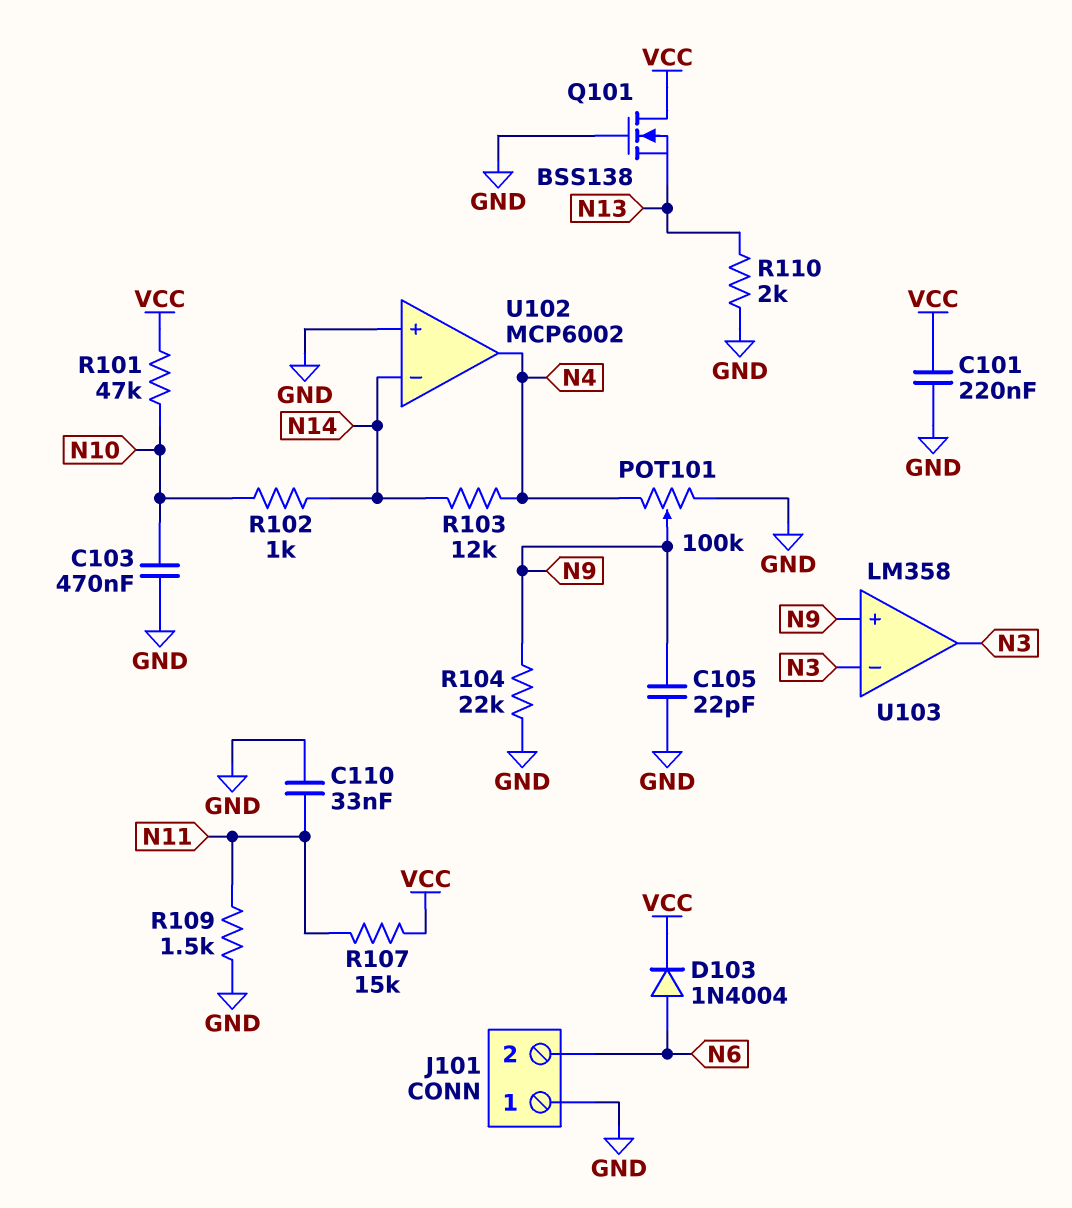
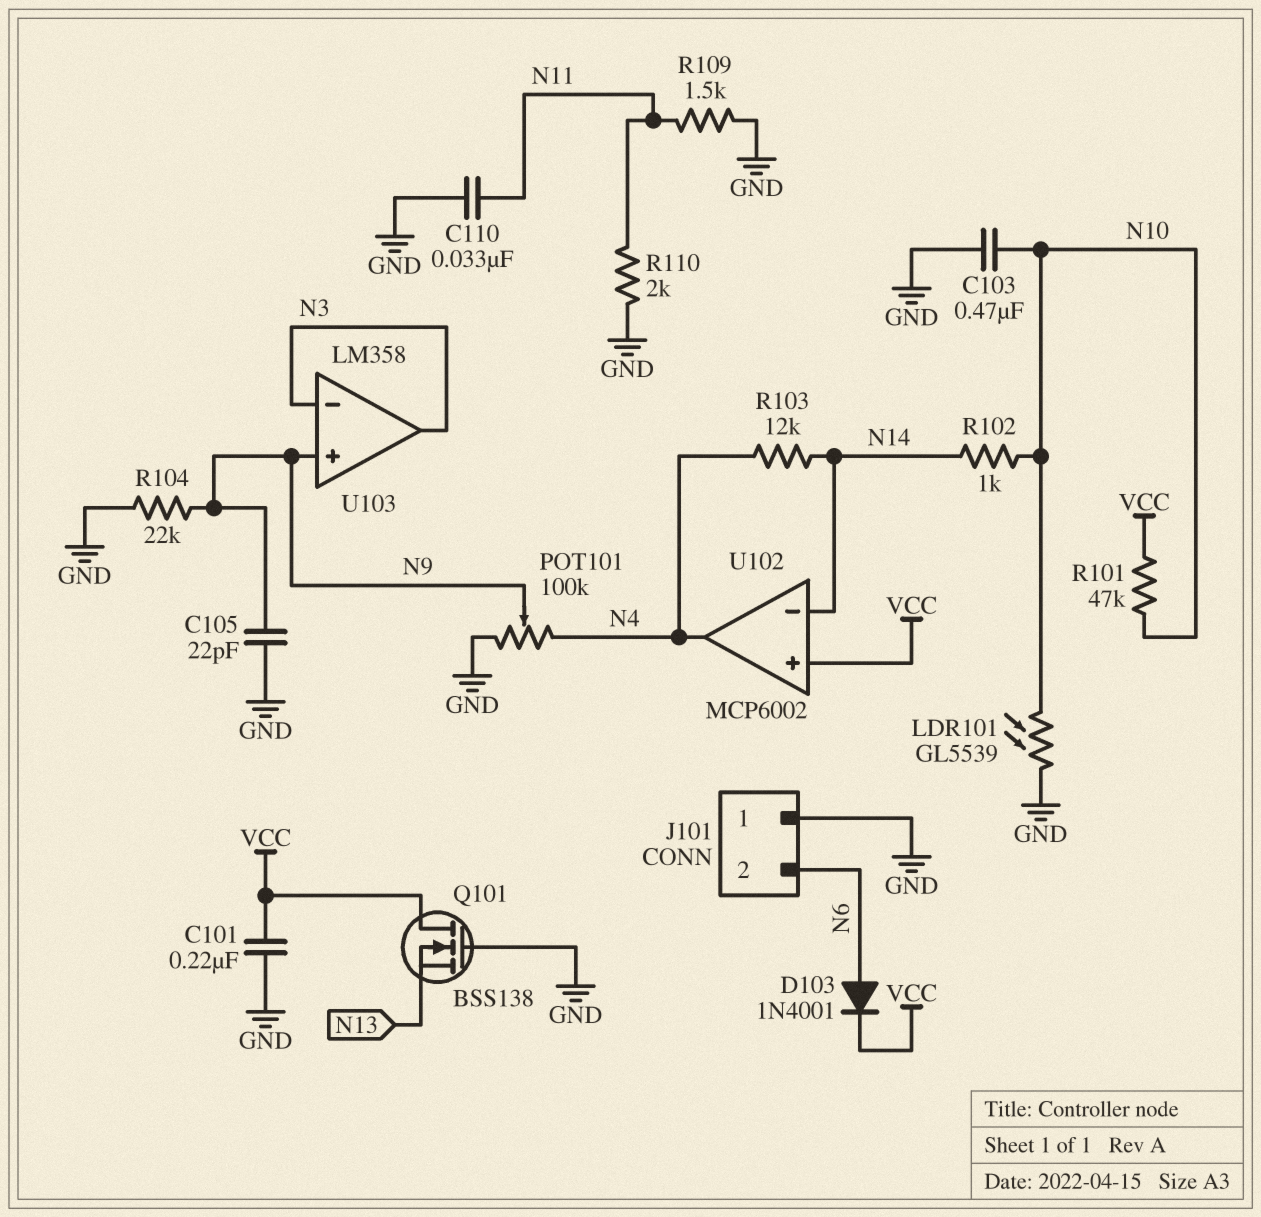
D103: diode 1N4004 (A N6, K VCC) -> diode 1N4001 (A N6, K VCC)
LDR101: none -> GL5539 (GND, N10)
R107: 15k (N11, VCC) -> none
R110: 2k (GND, N13) -> 2k (GND, N11)
U102 pin in+: GND -> VCC

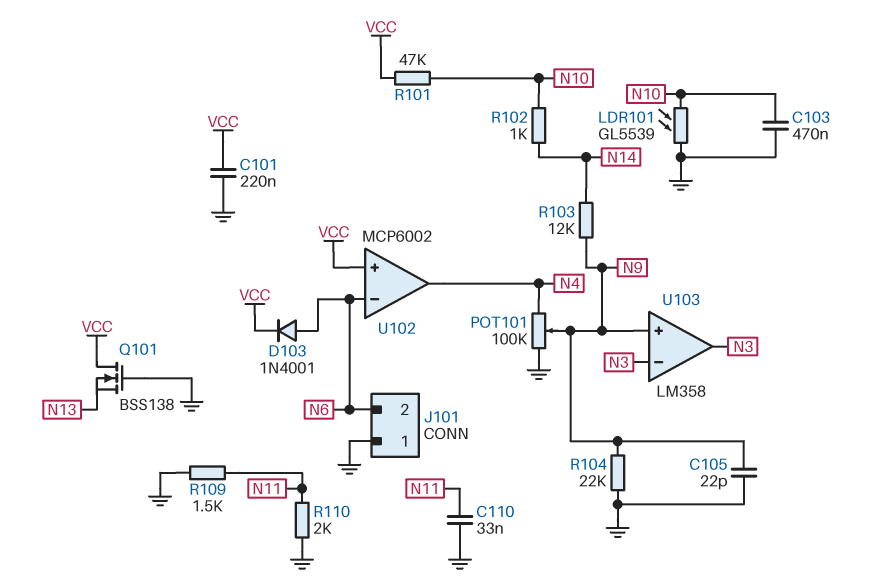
R103: 12k (N4, N14) -> 12k (N9, N14)
U102 pin in-: N14 -> N6

